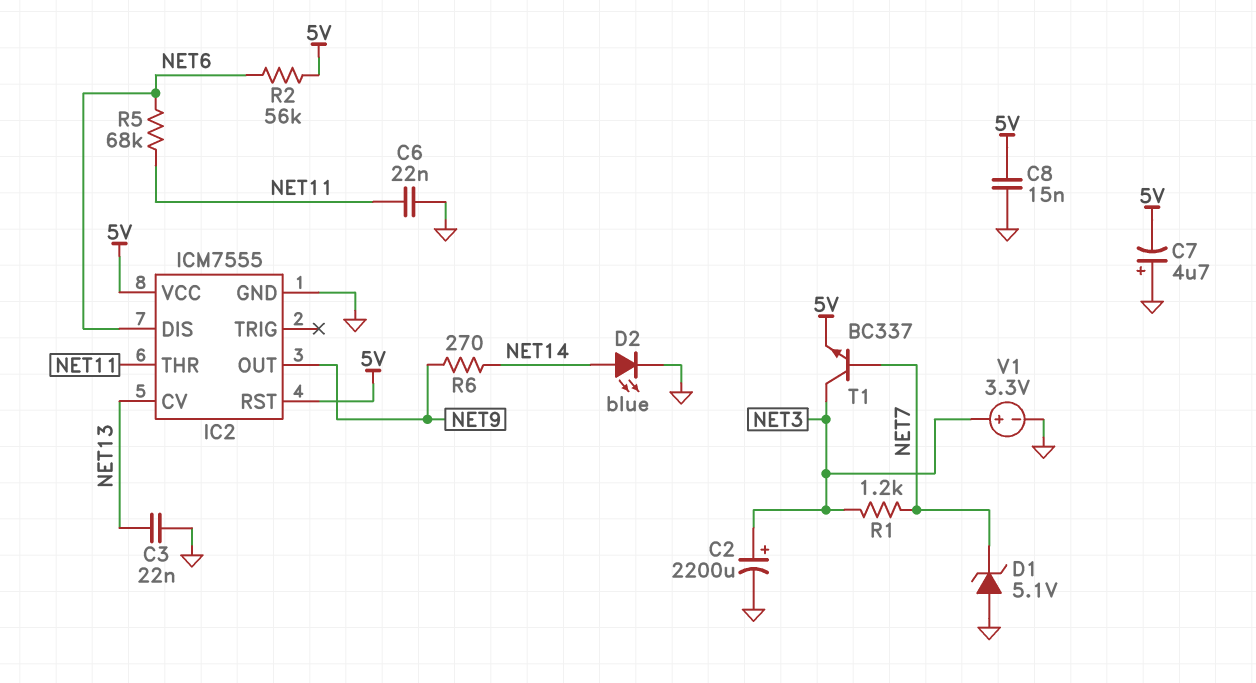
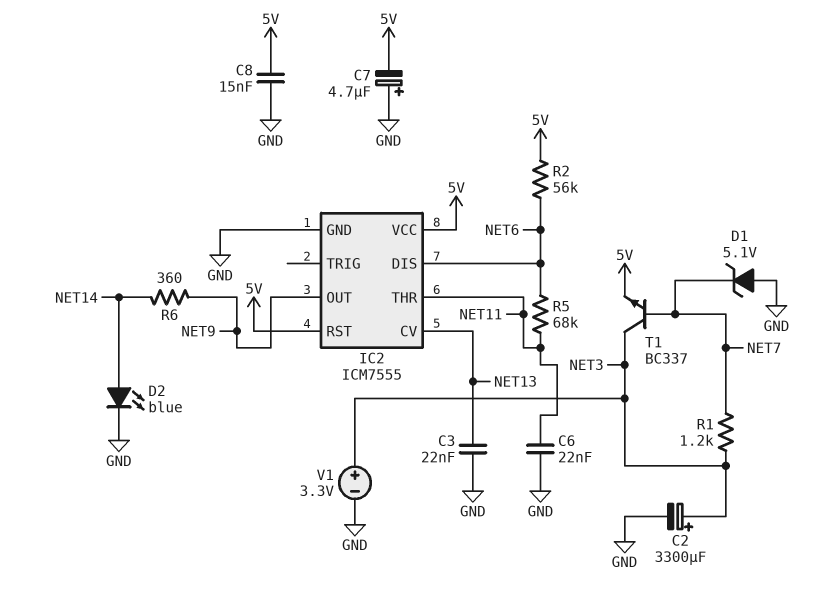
C2: 2200uF (plus NET3, minus GND) -> 3300uF (plus NET3, minus GND)
R6: 270 (NET9, NET14) -> 360 (NET9, NET14)

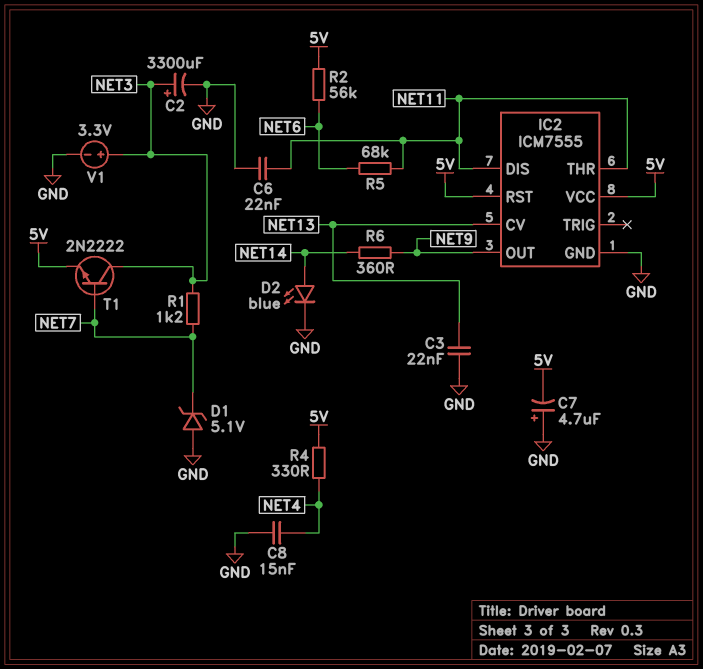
C8: 15nF (5V, GND) -> 15nF (GND, NET4)
IC2 pin DIS: NET6 -> NET11
R4: none -> 330 (5V, NET4)
T1: NPN BC337 (B NET7, C NET3, E 5V) -> NPN 2N2222 (B NET7, C NET3, E 5V)

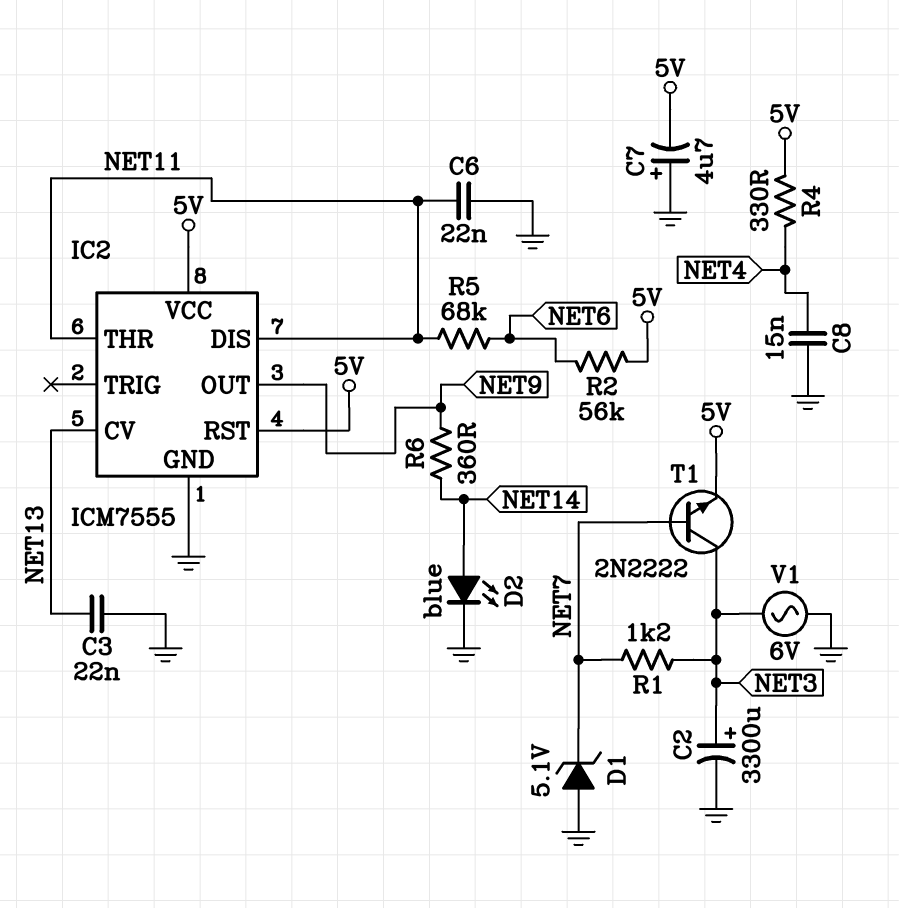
V1: 3.3V (plus NET3, minus GND) -> AC 6V (GND, NET3)

